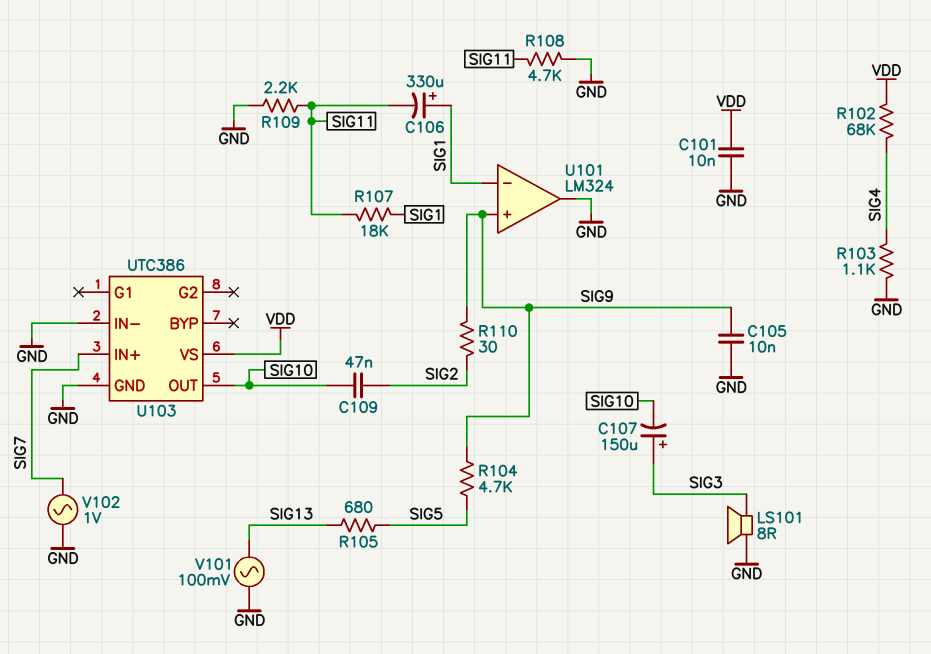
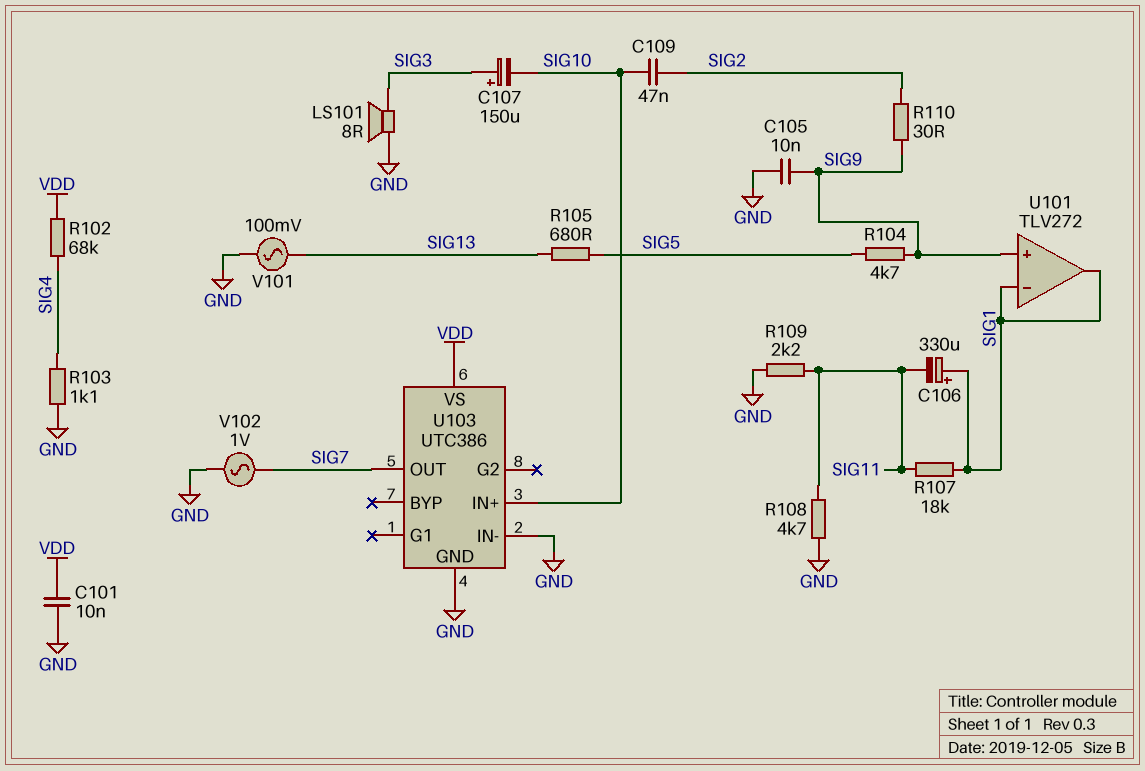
U101: LM324 -> TLV272
U101 pin out: GND -> SIG1
U103 pin IN+: SIG7 -> SIG10
U103 pin OUT: SIG10 -> SIG7

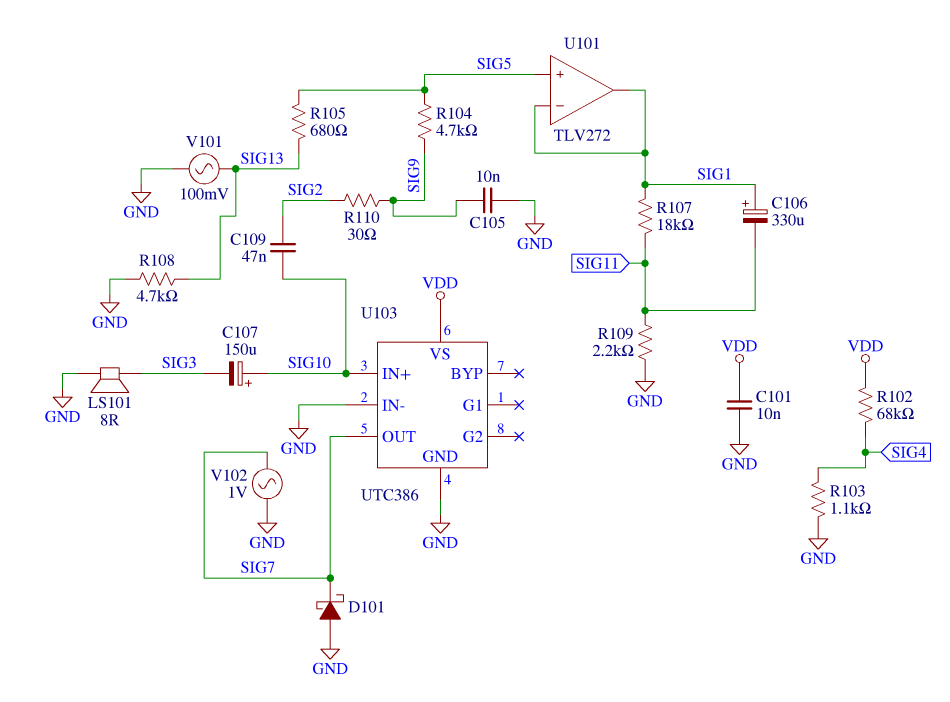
C107: 150uF (plus SIG3, minus SIG10) -> 150uF (plus SIG10, minus SIG3)
D101: none -> schottky (A GND, K SIG7)
R108: 4.7k (GND, SIG11) -> 4.7k (GND, SIG13)
U101 pin in+: SIG9 -> SIG5

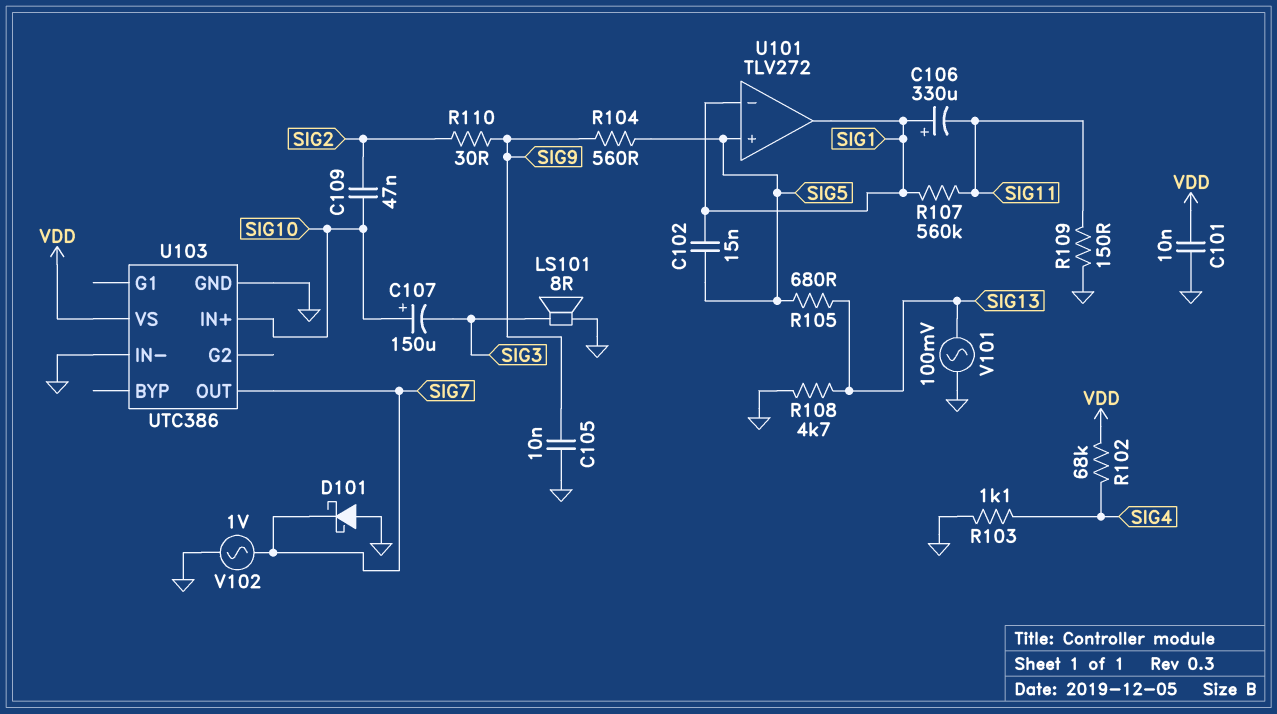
C102: none -> 15nF (SIG1, SIG5)
R104: 4.7k (SIG5, SIG9) -> 560 (SIG5, SIG9)
R107: 18k (SIG1, SIG11) -> 560k (SIG1, SIG11)
R109: 2.2k (GND, SIG11) -> 150 (GND, SIG11)

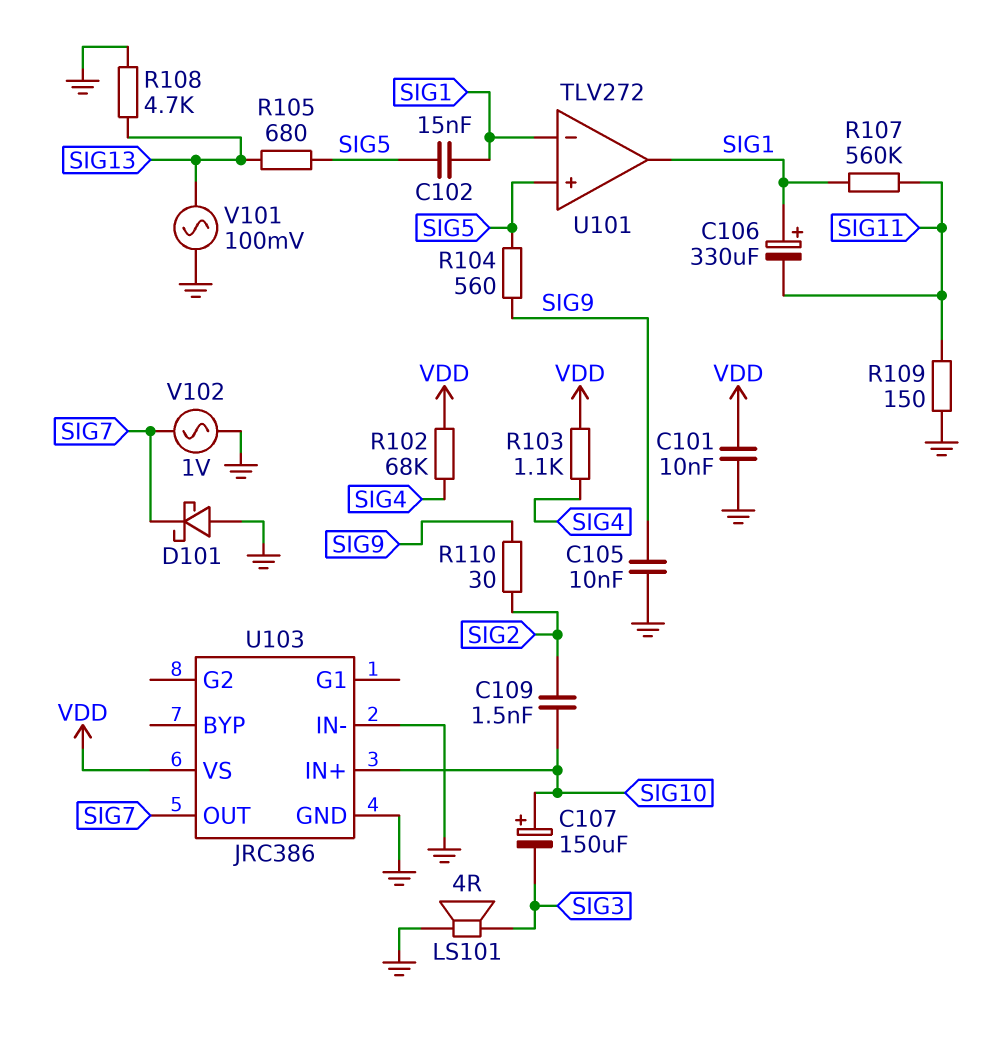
C109: 47nF (SIG2, SIG10) -> 1.5nF (SIG2, SIG10)
LS101: speaker 8R (GND, SIG3) -> speaker 4R (GND, SIG3)
R103: 1.1k (GND, SIG4) -> 1.1k (SIG4, VDD)
U103: UTC386 -> JRC386

